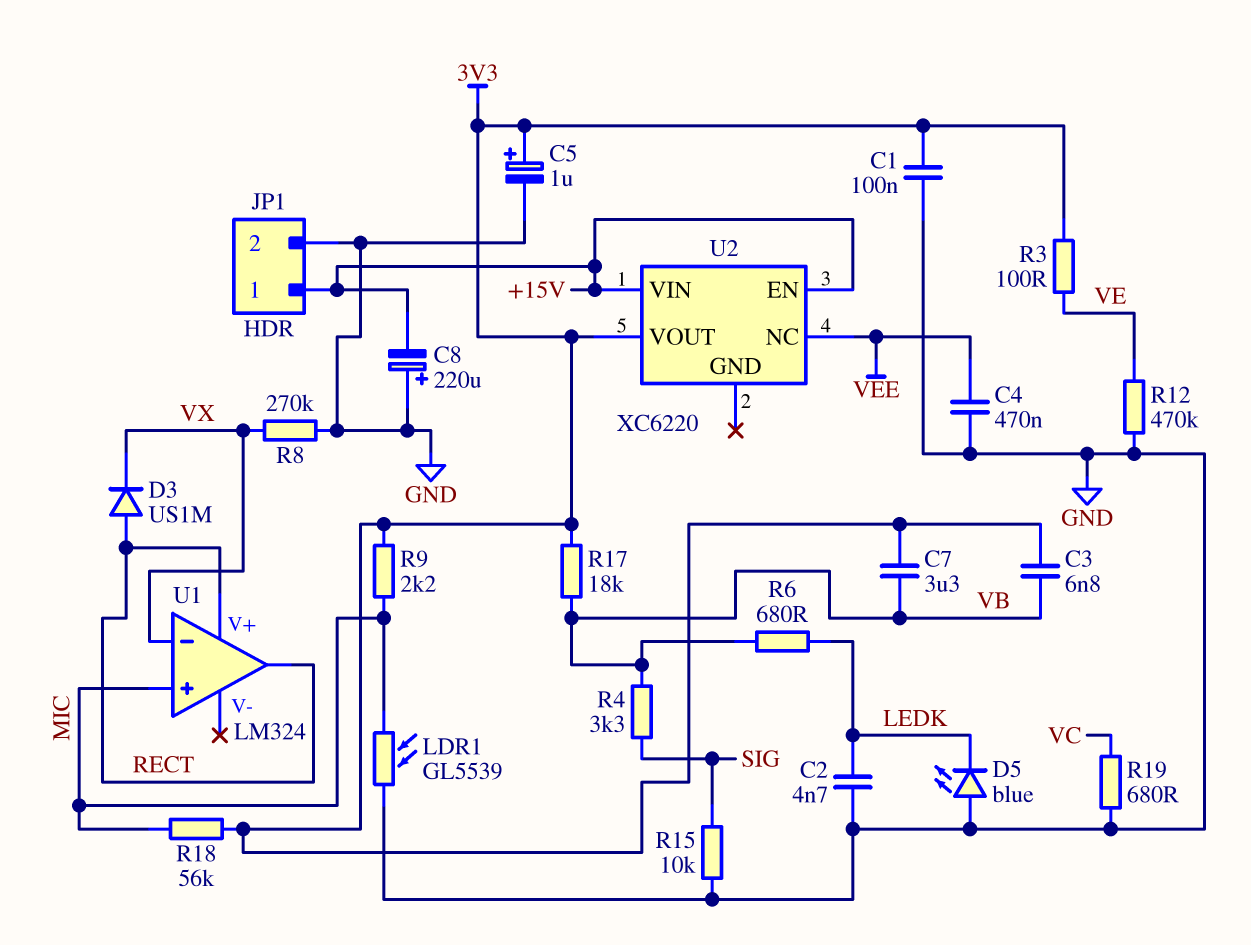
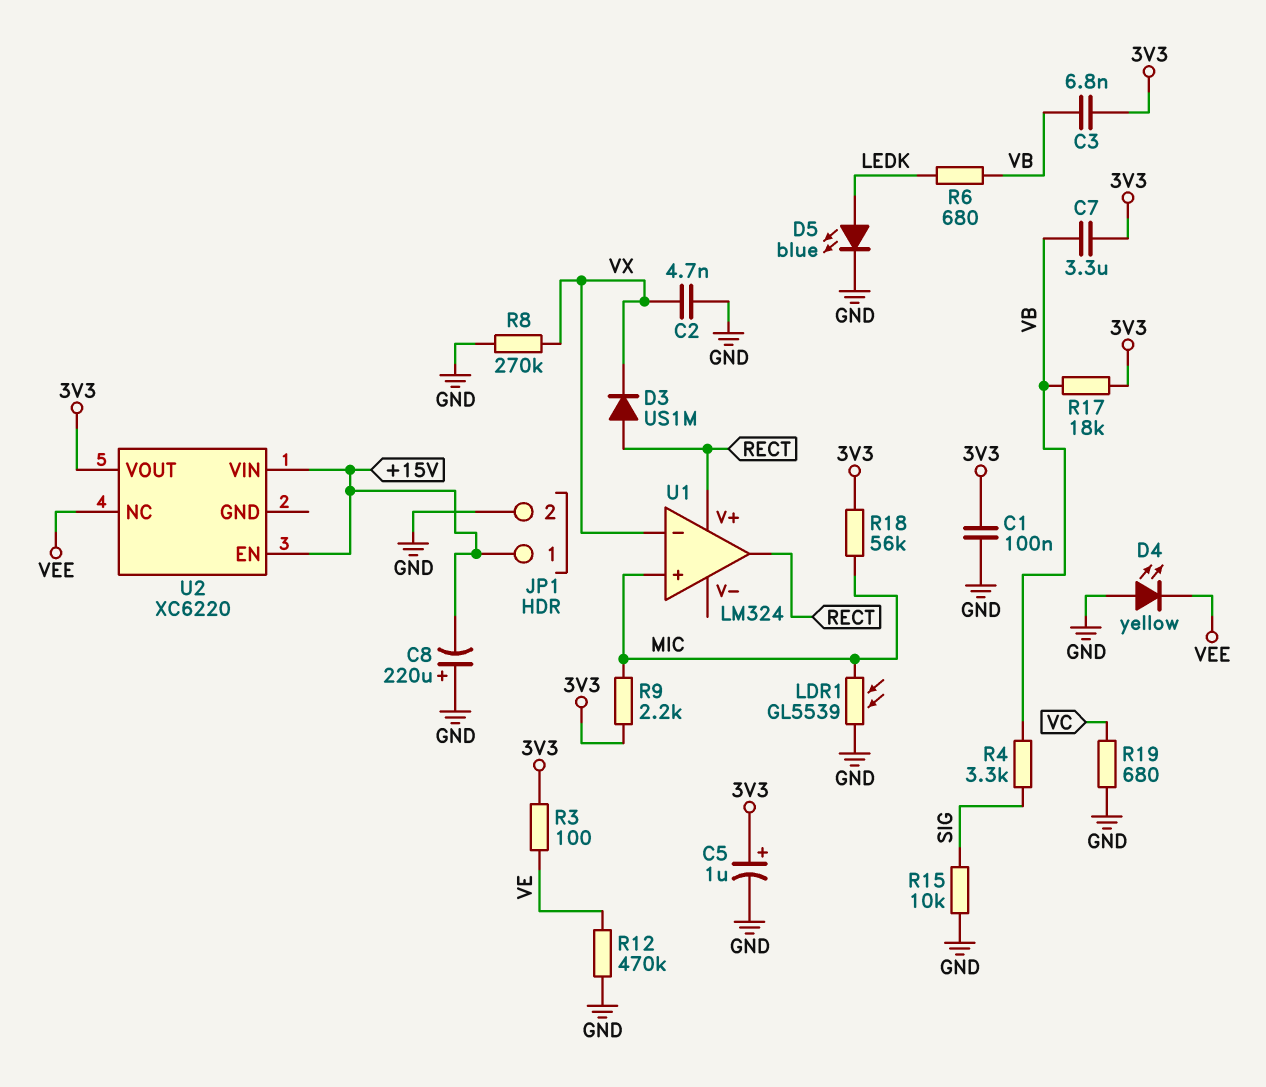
C2: 4.7nF (GND, LEDK) -> 4.7nF (GND, VX)
C4: 470nF (GND, VEE) -> none
D4: none -> LED yellow (A GND, K VEE)
D5: LED blue (A GND, K LEDK) -> LED blue (A LEDK, K GND)

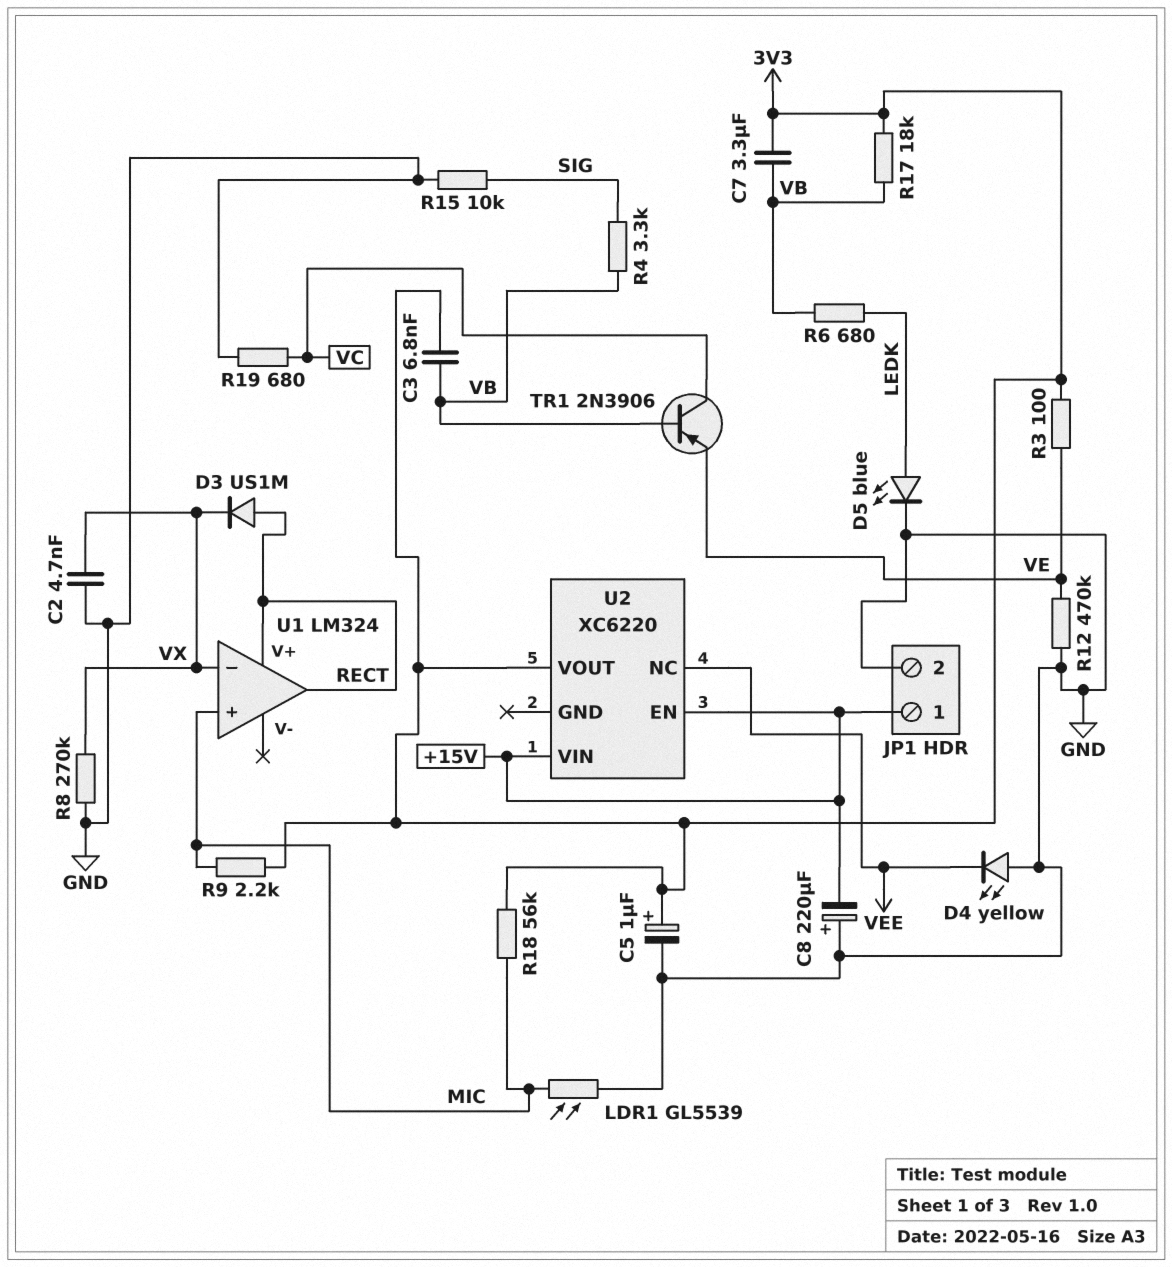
C1: 100nF (3V3, GND) -> none
TR1: none -> PNP 2N3906 (B VB, C VC, E VE)

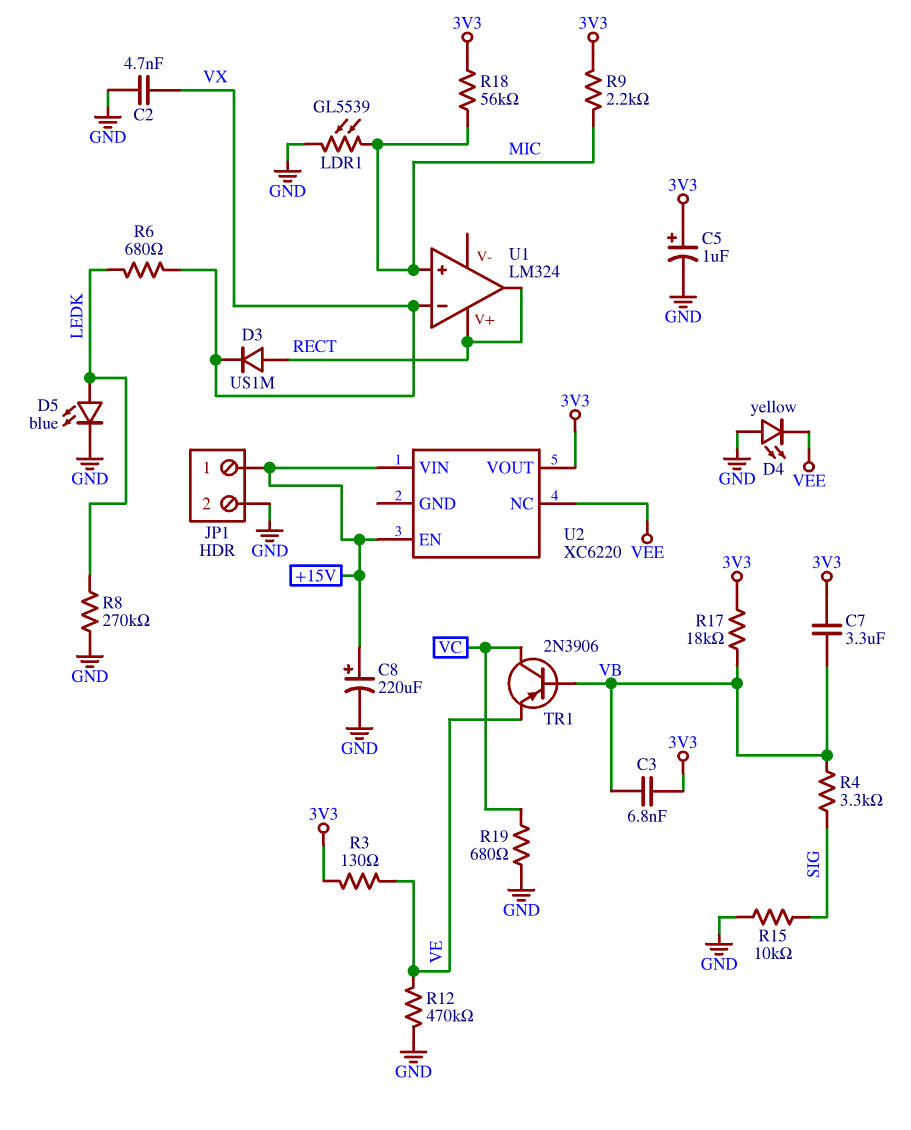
C8: 220uF (plus GND, minus +15V) -> 220uF (plus +15V, minus GND)
R3: 100 (3V3, VE) -> 130 (3V3, VE)
R6: 680 (LEDK, VB) -> 680 (LEDK, VX)
R8: 270k (GND, VX) -> 270k (GND, LEDK)

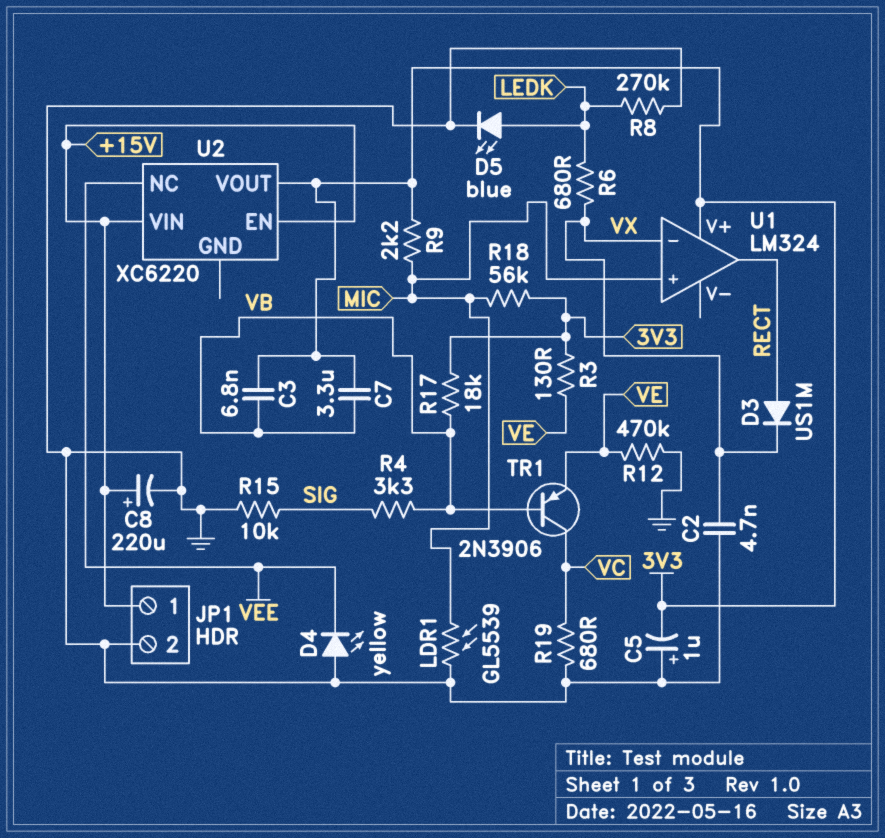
C5: 1uF (plus 3V3, minus GND) -> 1uF (plus GND, minus 3V3)
U1 pin V+: RECT -> 3V3

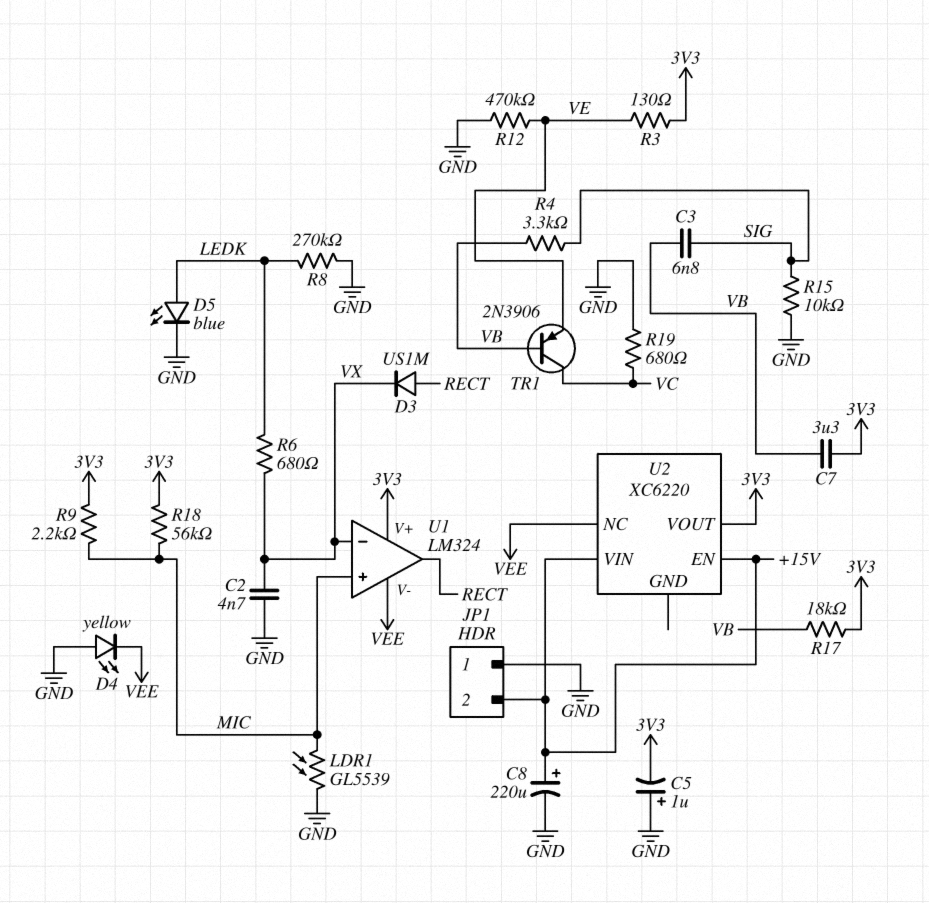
C3: 6.8nF (3V3, VB) -> 6.8nF (SIG, VB)
JP1 pin 1: +15V -> GND
JP1 pin 2: GND -> +15V
U1 pin V-: none -> VEE

